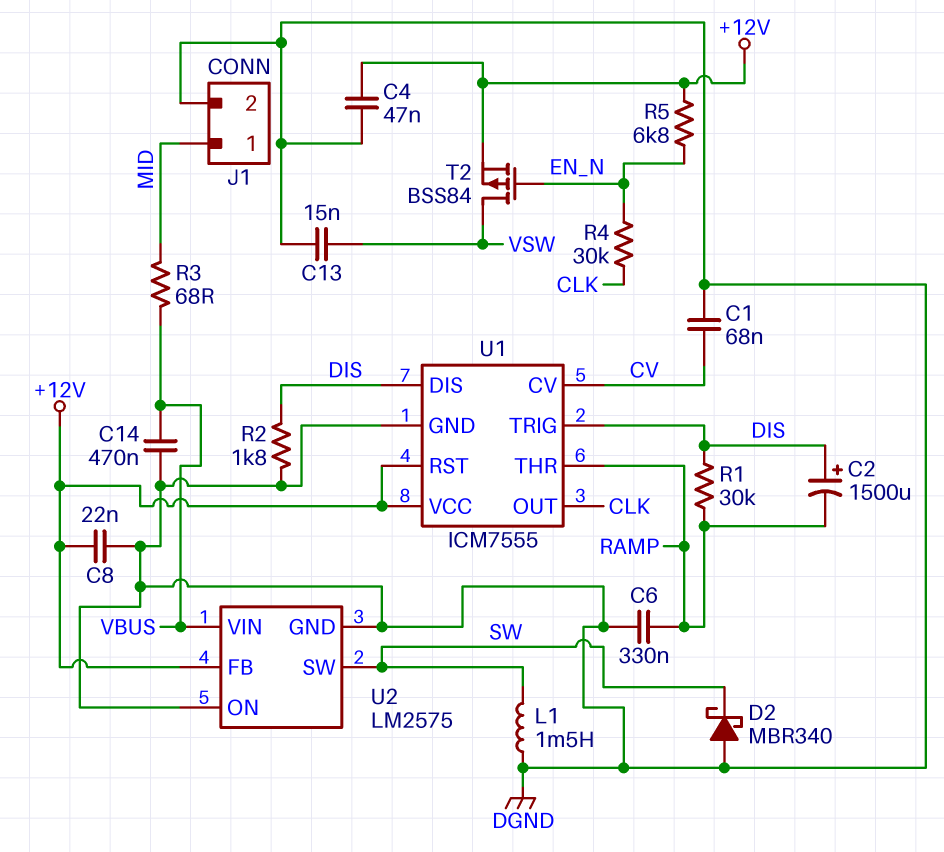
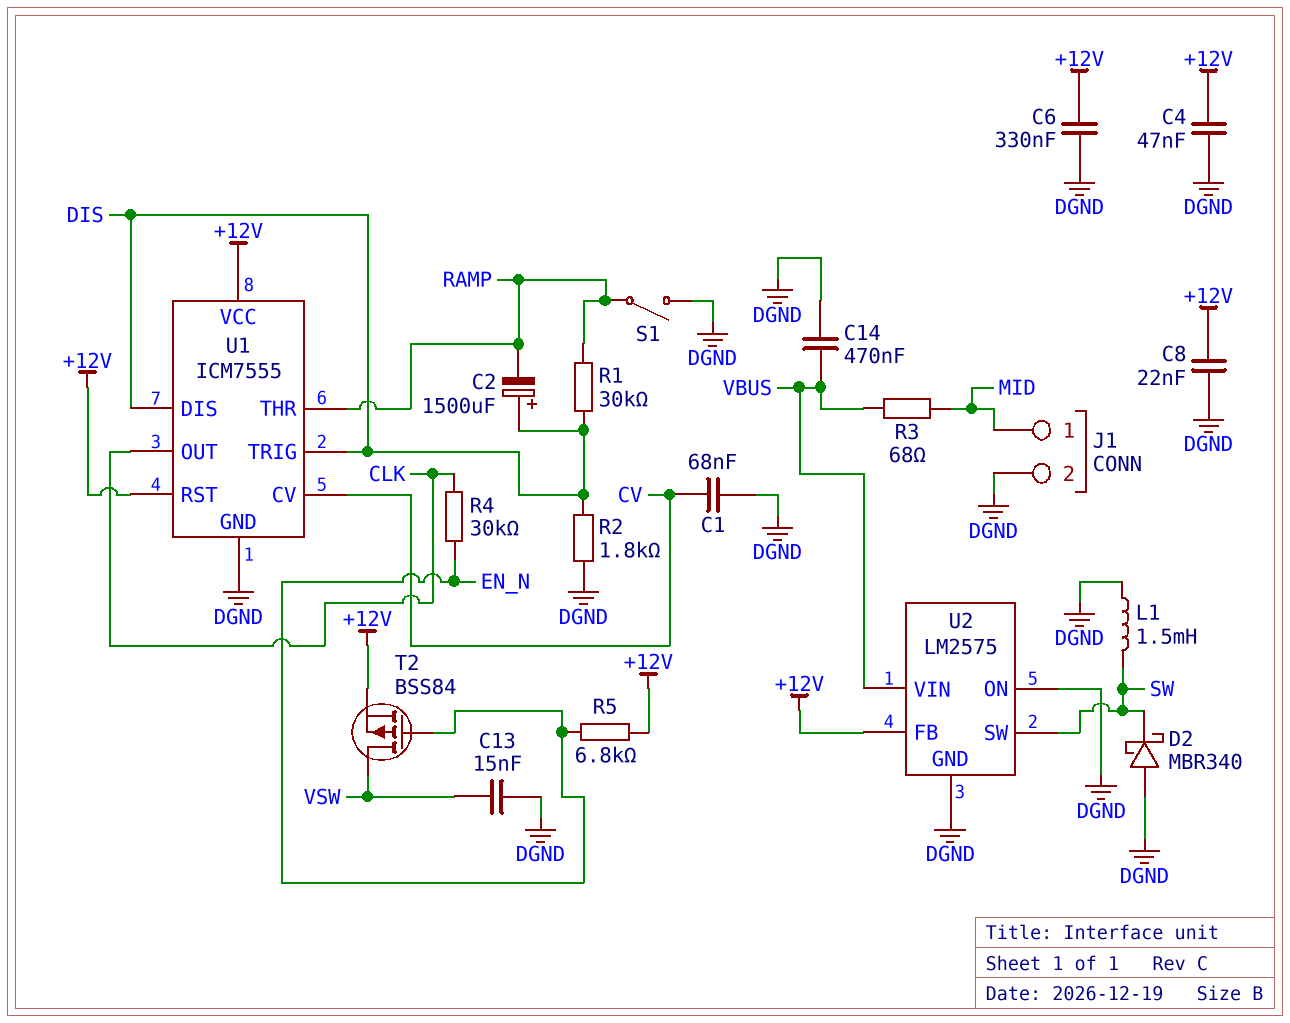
C6: 330nF (DGND, RAMP) -> 330nF (+12V, DGND)
S1: none -> switch (DGND, RAMP)

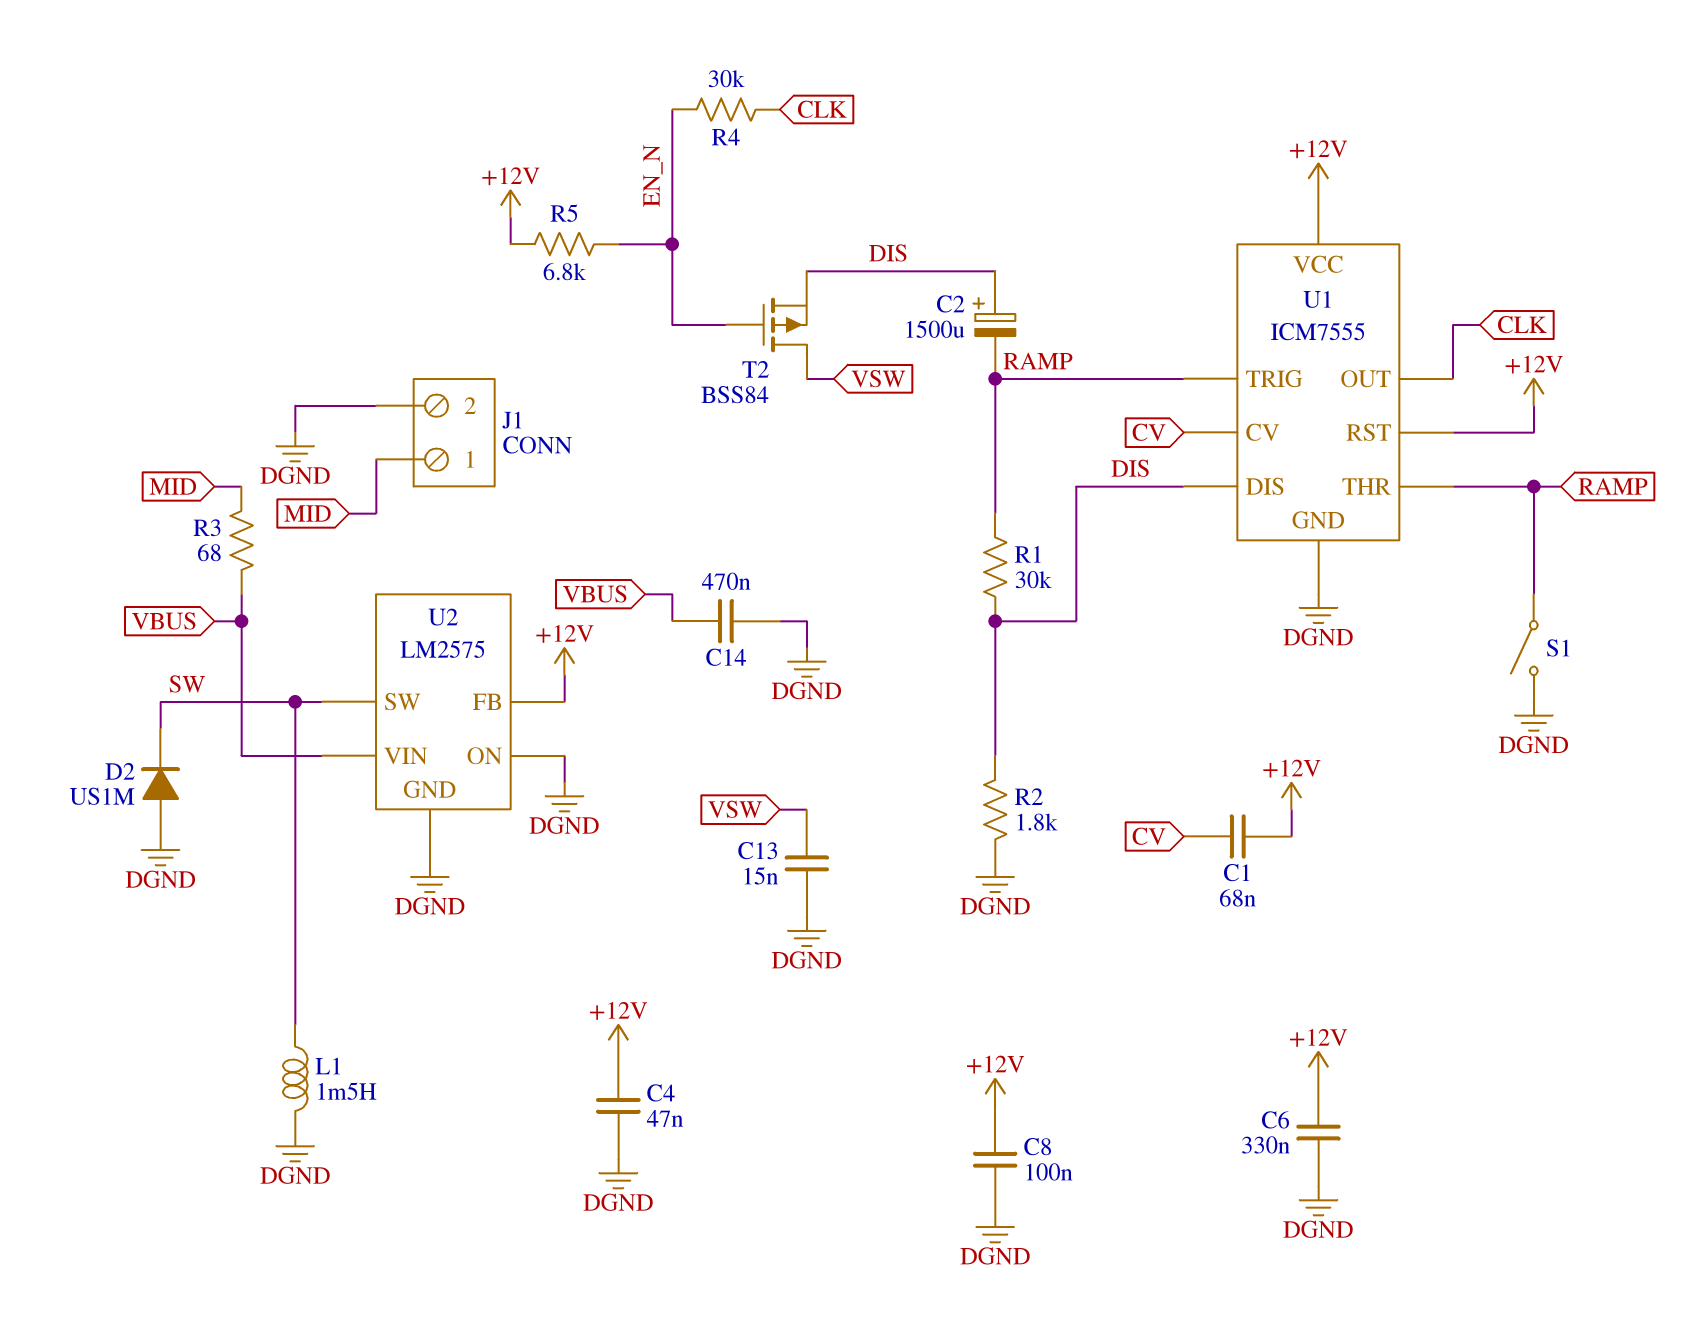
C1: 68nF (CV, DGND) -> 68nF (+12V, CV)
C8: 22nF (+12V, DGND) -> 100nF (+12V, DGND)
D2: schottky MBR340 (A DGND, K SW) -> diode US1M (A DGND, K SW)
T2: PMOS BSS84 (G EN_N, D VSW, S +12V) -> PMOS BSS84 (G EN_N, D VSW, S DIS)
U1 pin TRIG: DIS -> RAMP

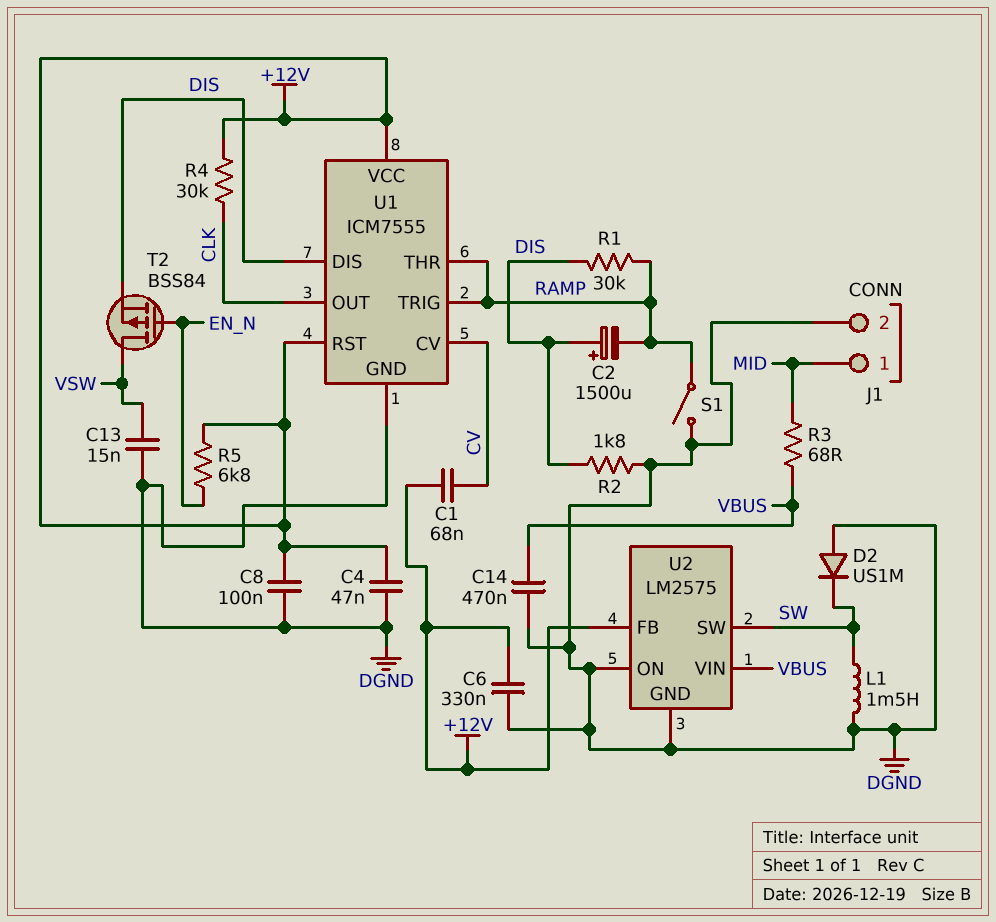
R4: 30k (CLK, EN_N) -> 30k (+12V, CLK)

